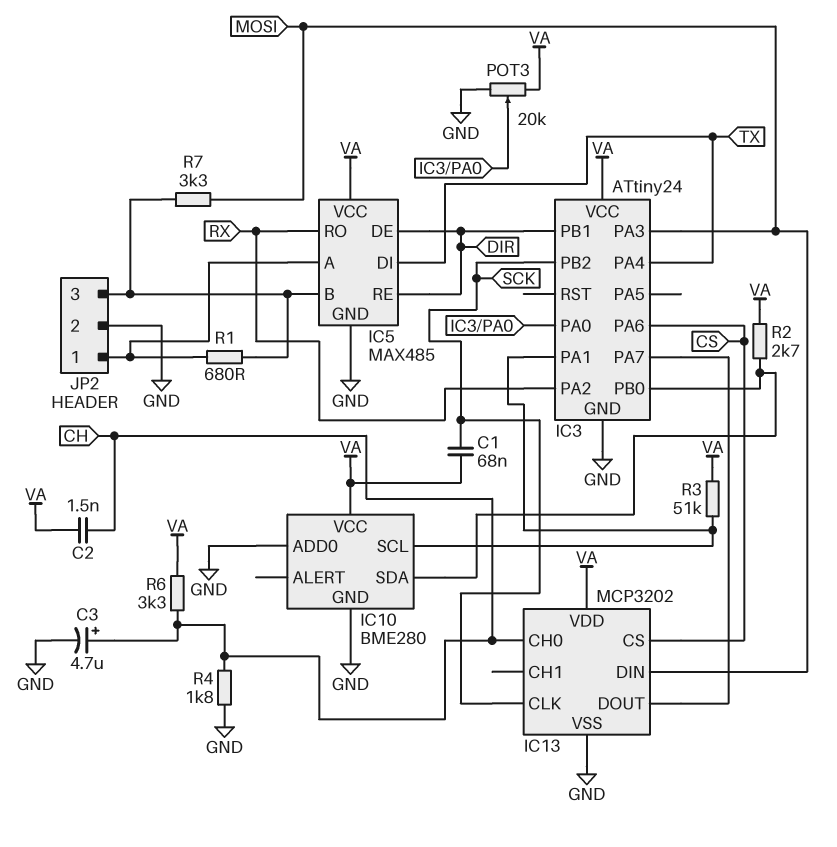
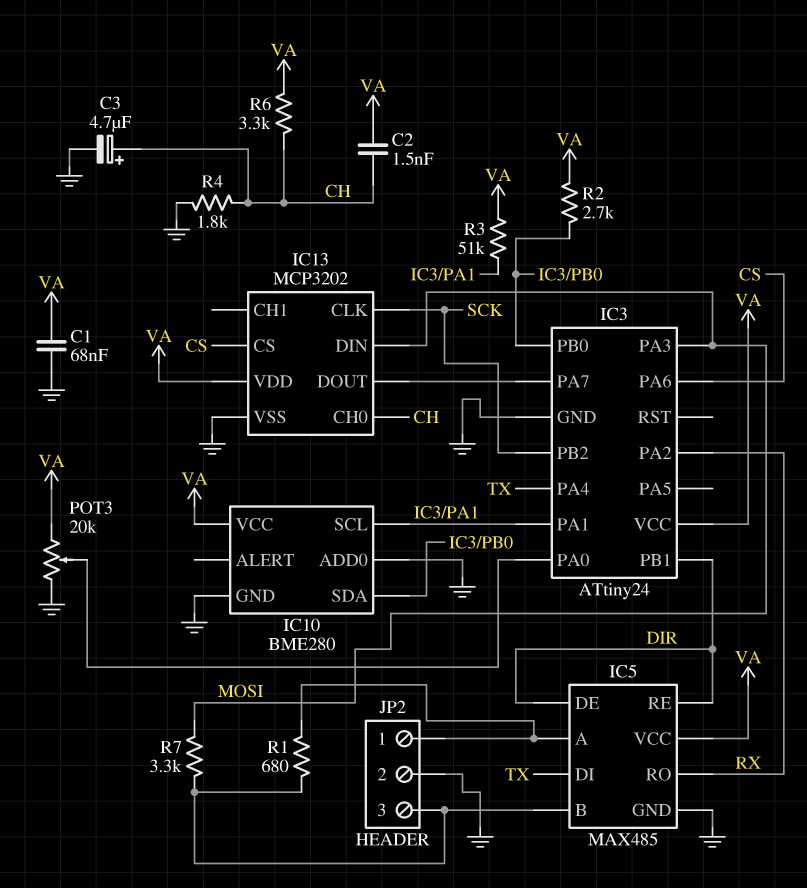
C1: 68nF (SCK, VA) -> 68nF (GND, VA)

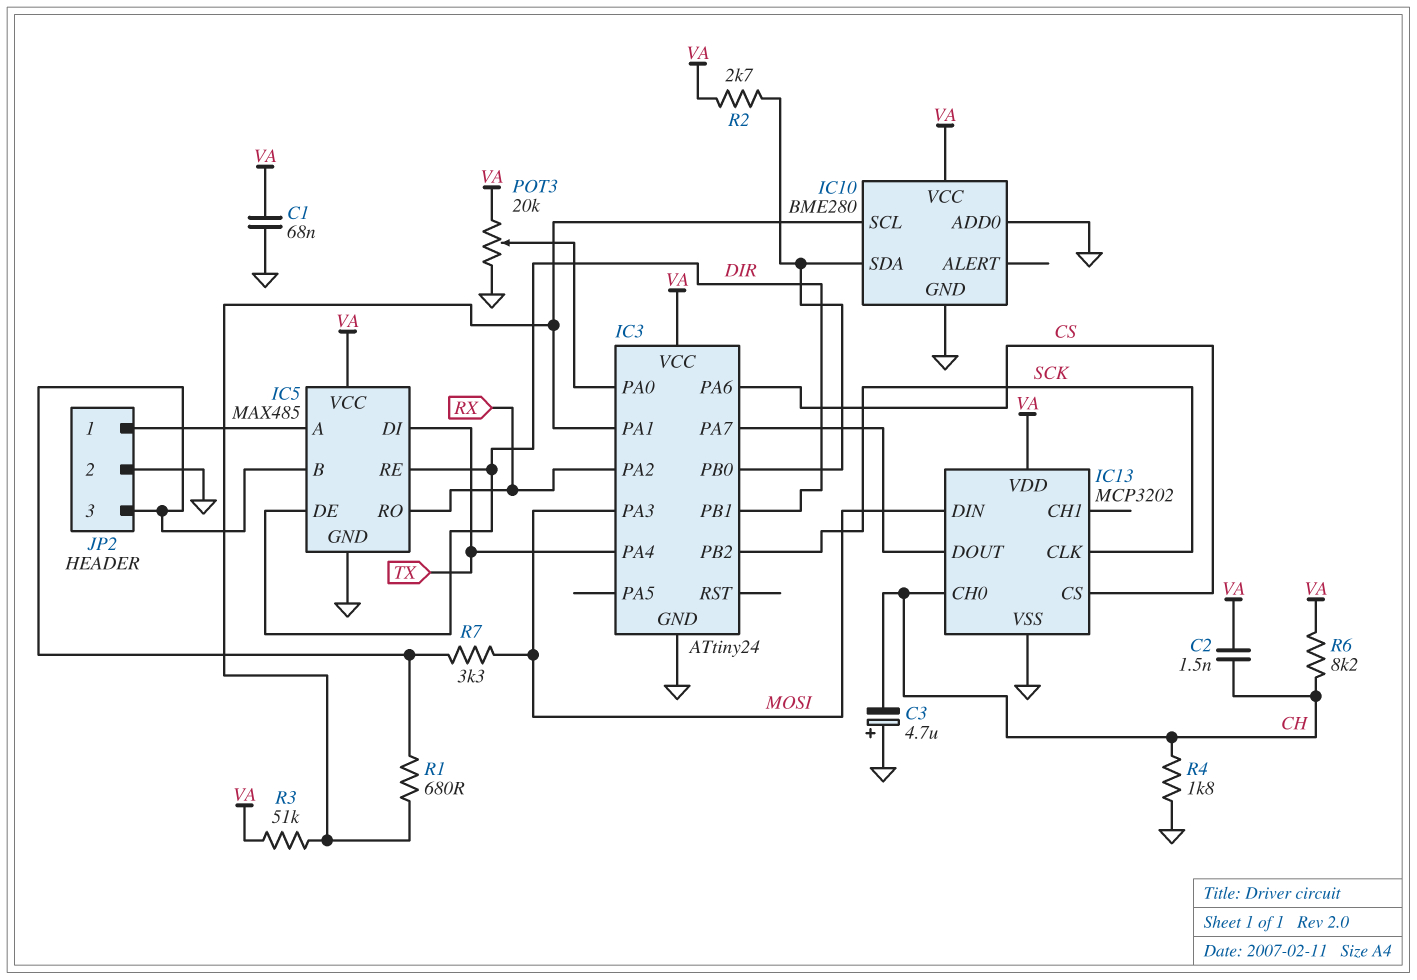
C3: 4.7uF (plus CH, minus GND) -> 4.7uF (plus GND, minus CH)
R1: 680 (IC5/A, IC5/B) -> 680 (IC3/PA1, IC5/B)
R6: 3.3k (CH, VA) -> 8.2k (CH, VA)

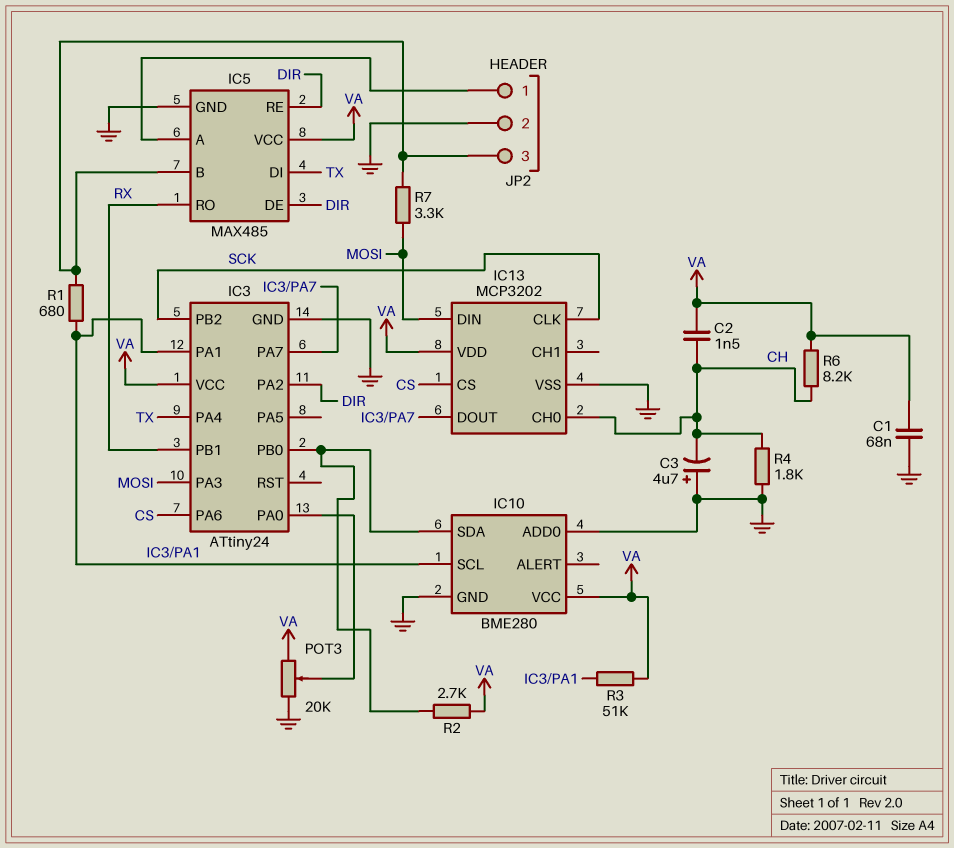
IC3 pin PA2: RX -> DIR
IC3 pin PB1: DIR -> RX

